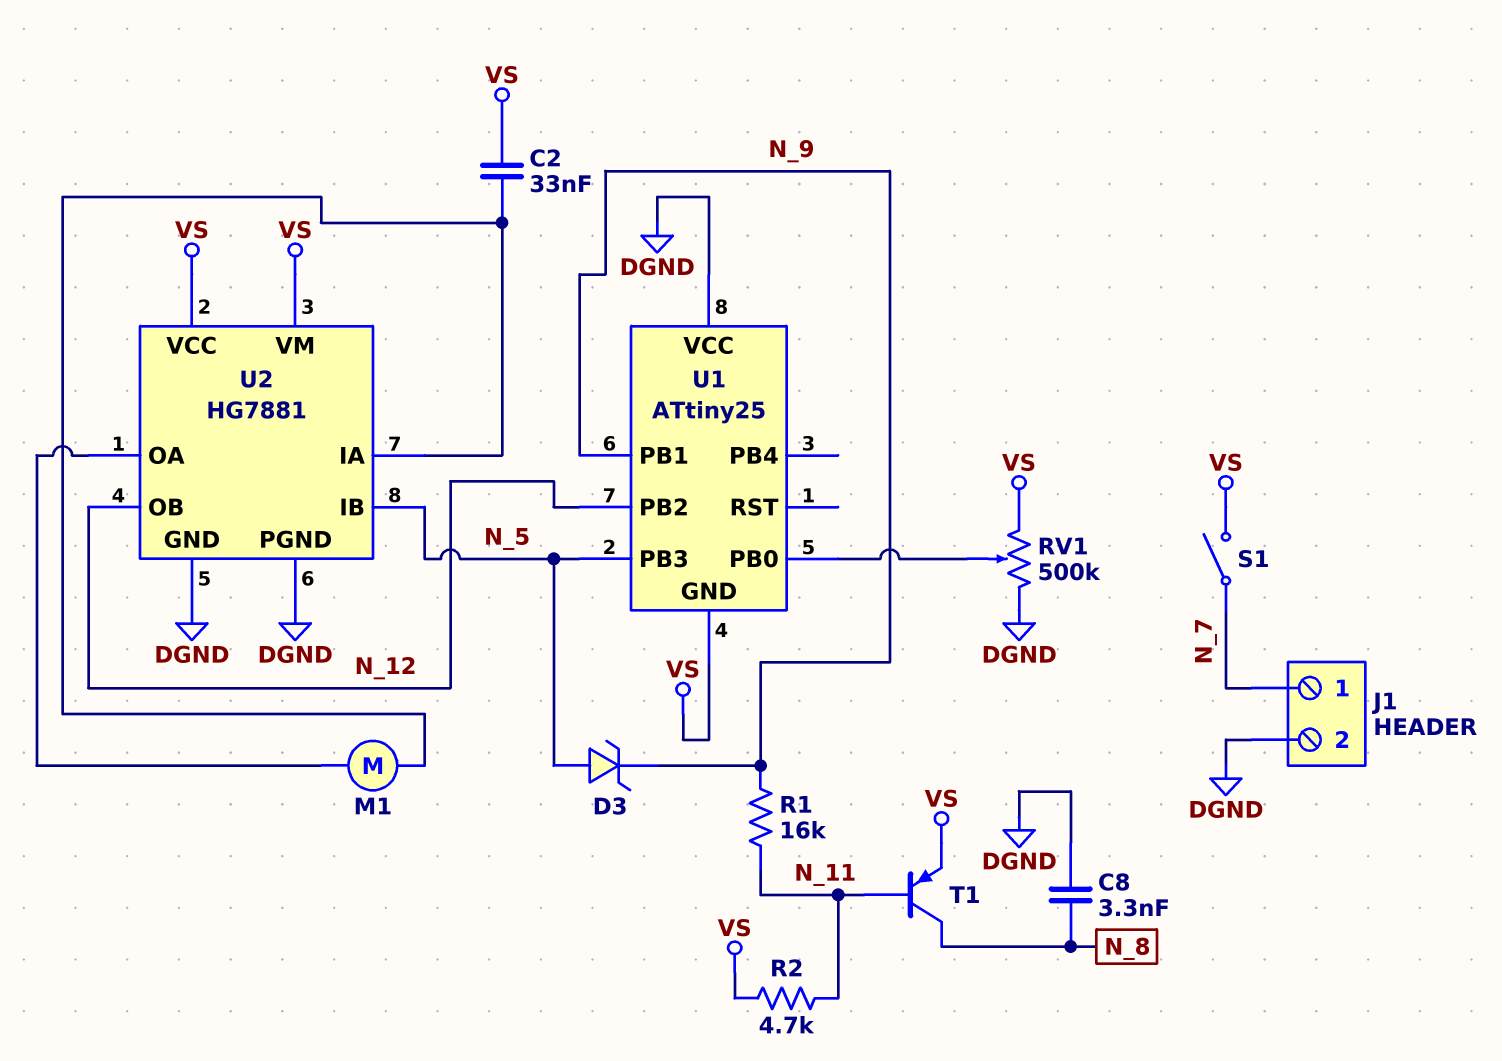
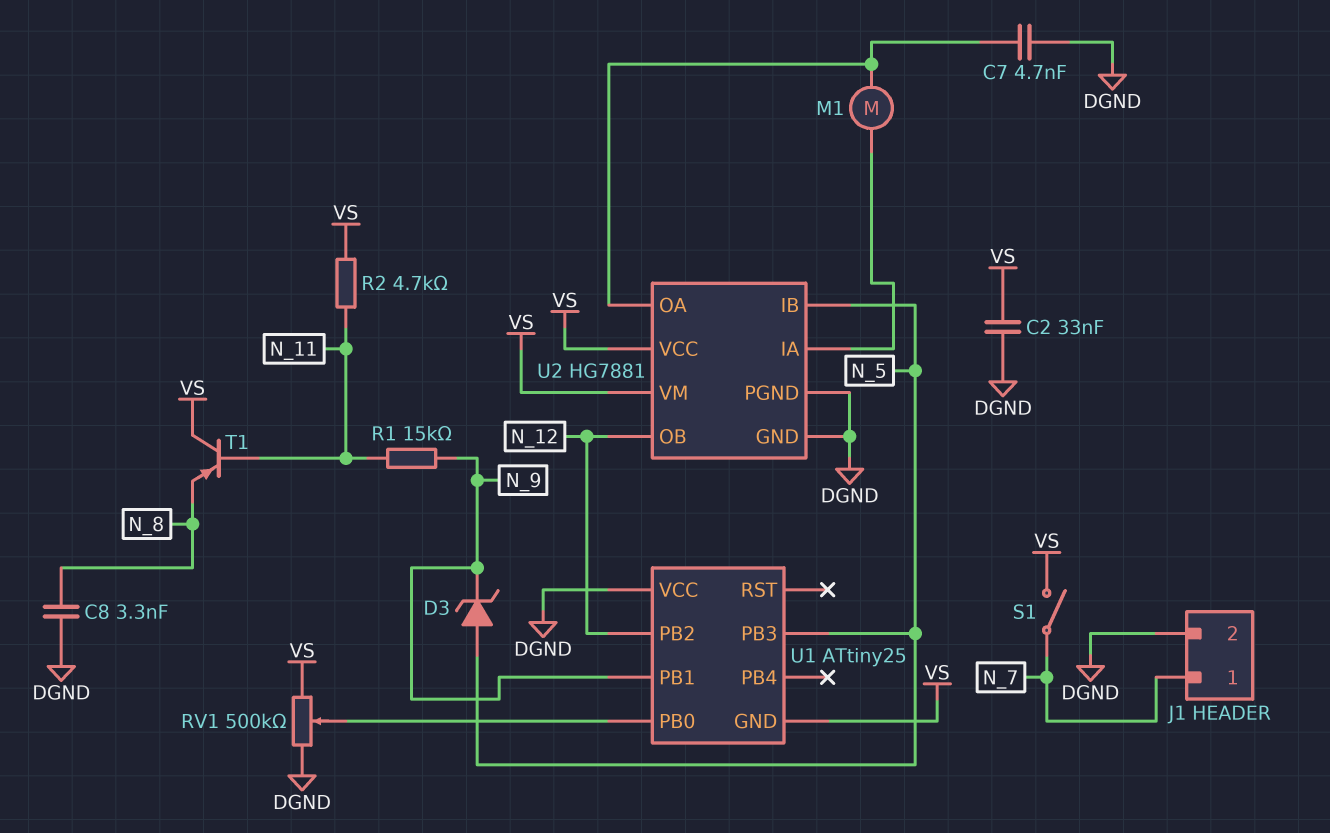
C2: 33nF (U2/IA, VS) -> 33nF (DGND, VS)
C7: none -> 4.7nF (DGND, U2/OA)
R1: 16k (N_9, N_11) -> 15k (N_9, N_11)
T1: PNP (B N_11, C N_8, E VS) -> PNP (B N_11, C VS, E N_8)

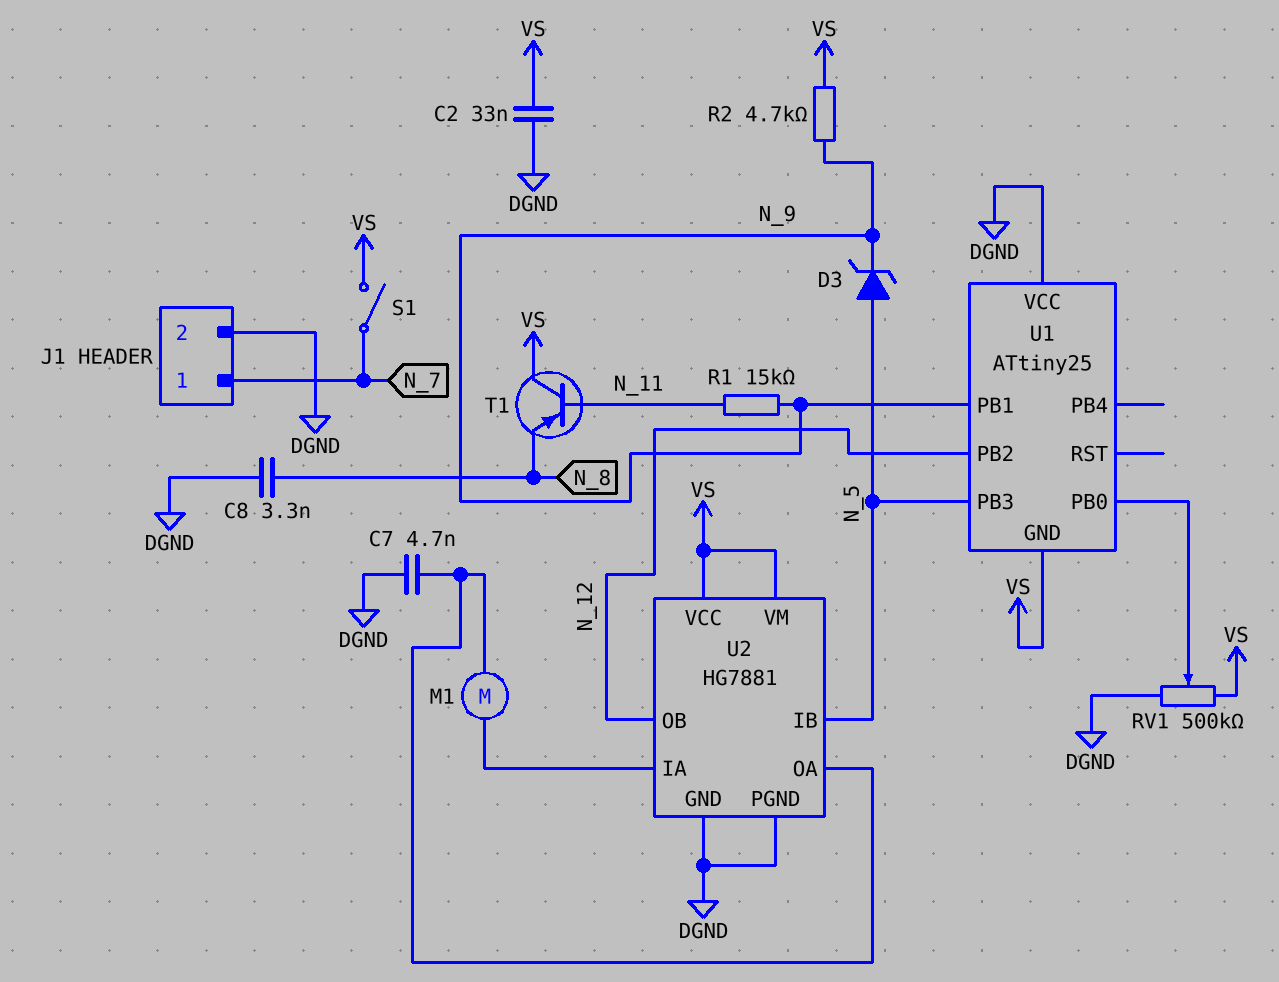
R2: 4.7k (N_11, VS) -> 4.7k (N_9, VS)

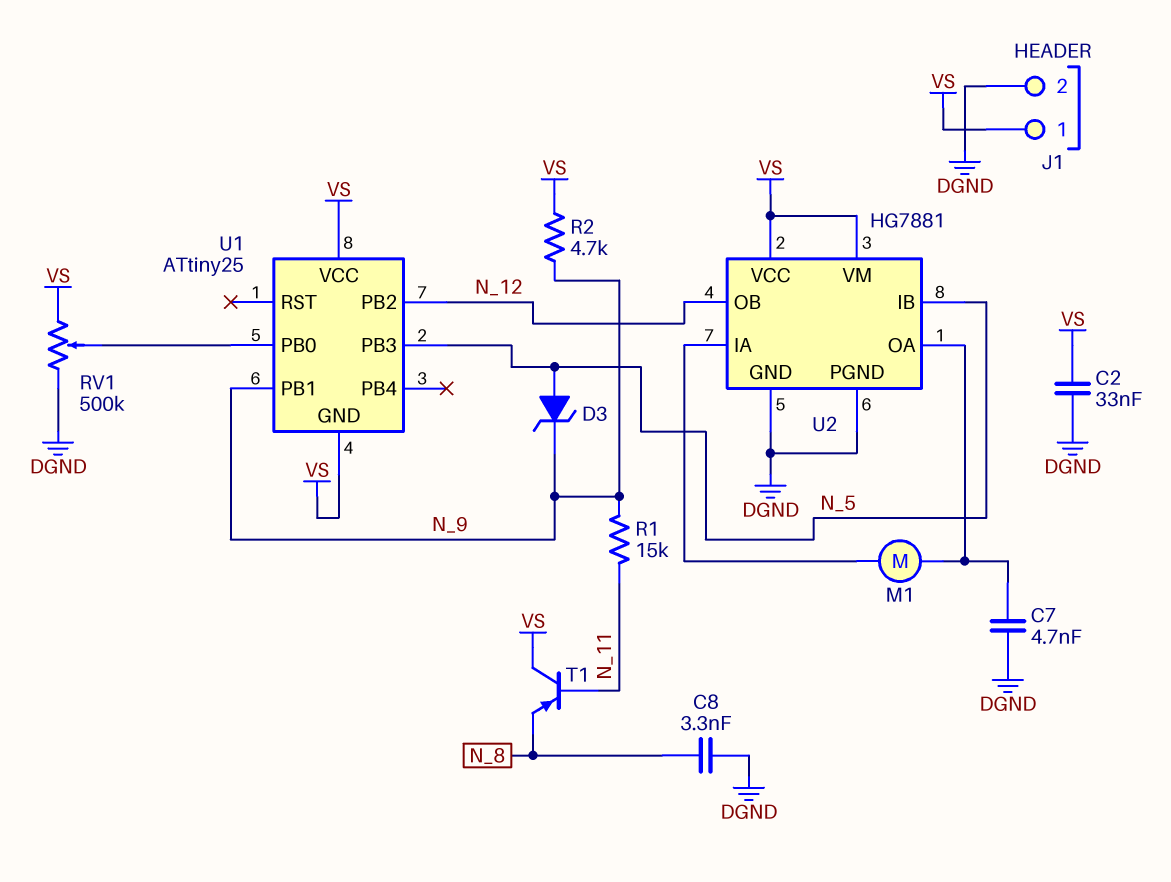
J1 pin 1: N_7 -> VS
S1: switch (N_7, VS) -> none
U1 pin VCC: DGND -> VS

